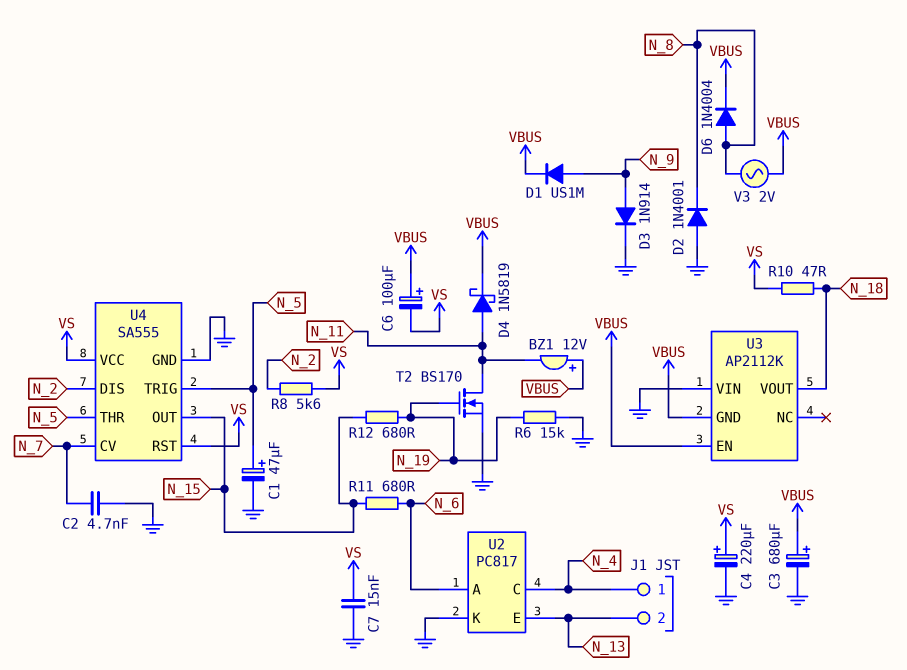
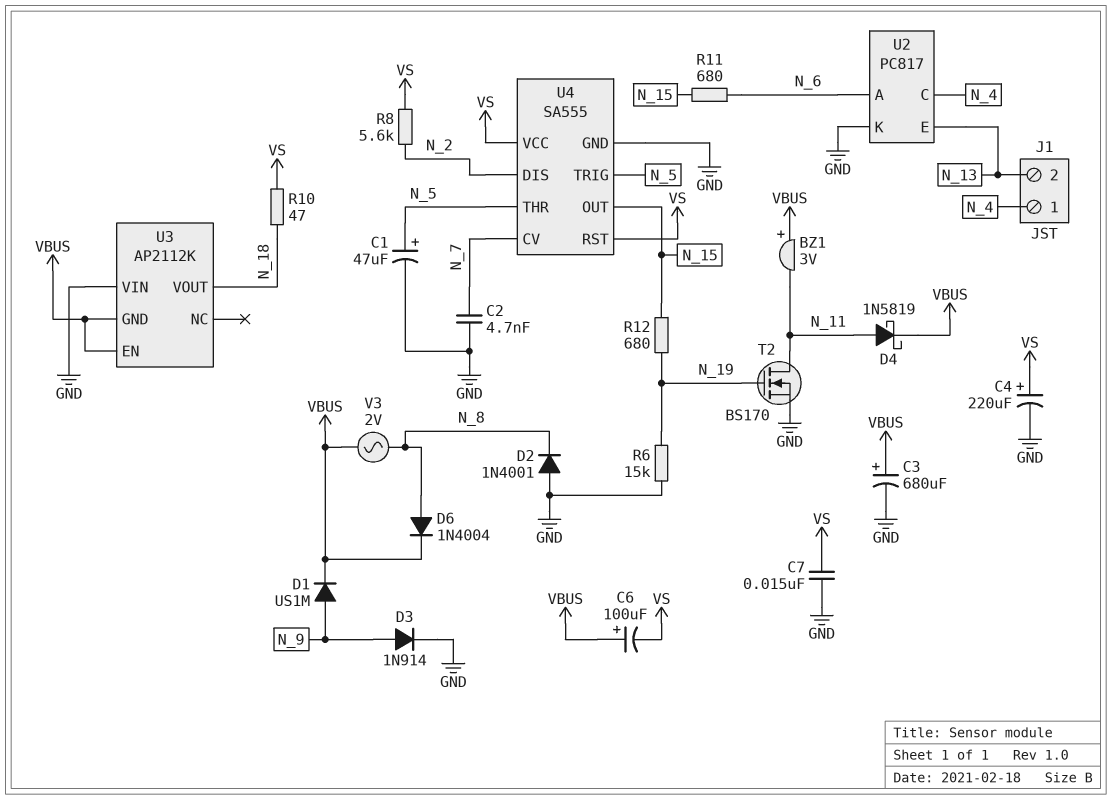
BZ1: buzzer 12V (plus VBUS, minus N_11) -> buzzer 3V (plus VBUS, minus N_11)

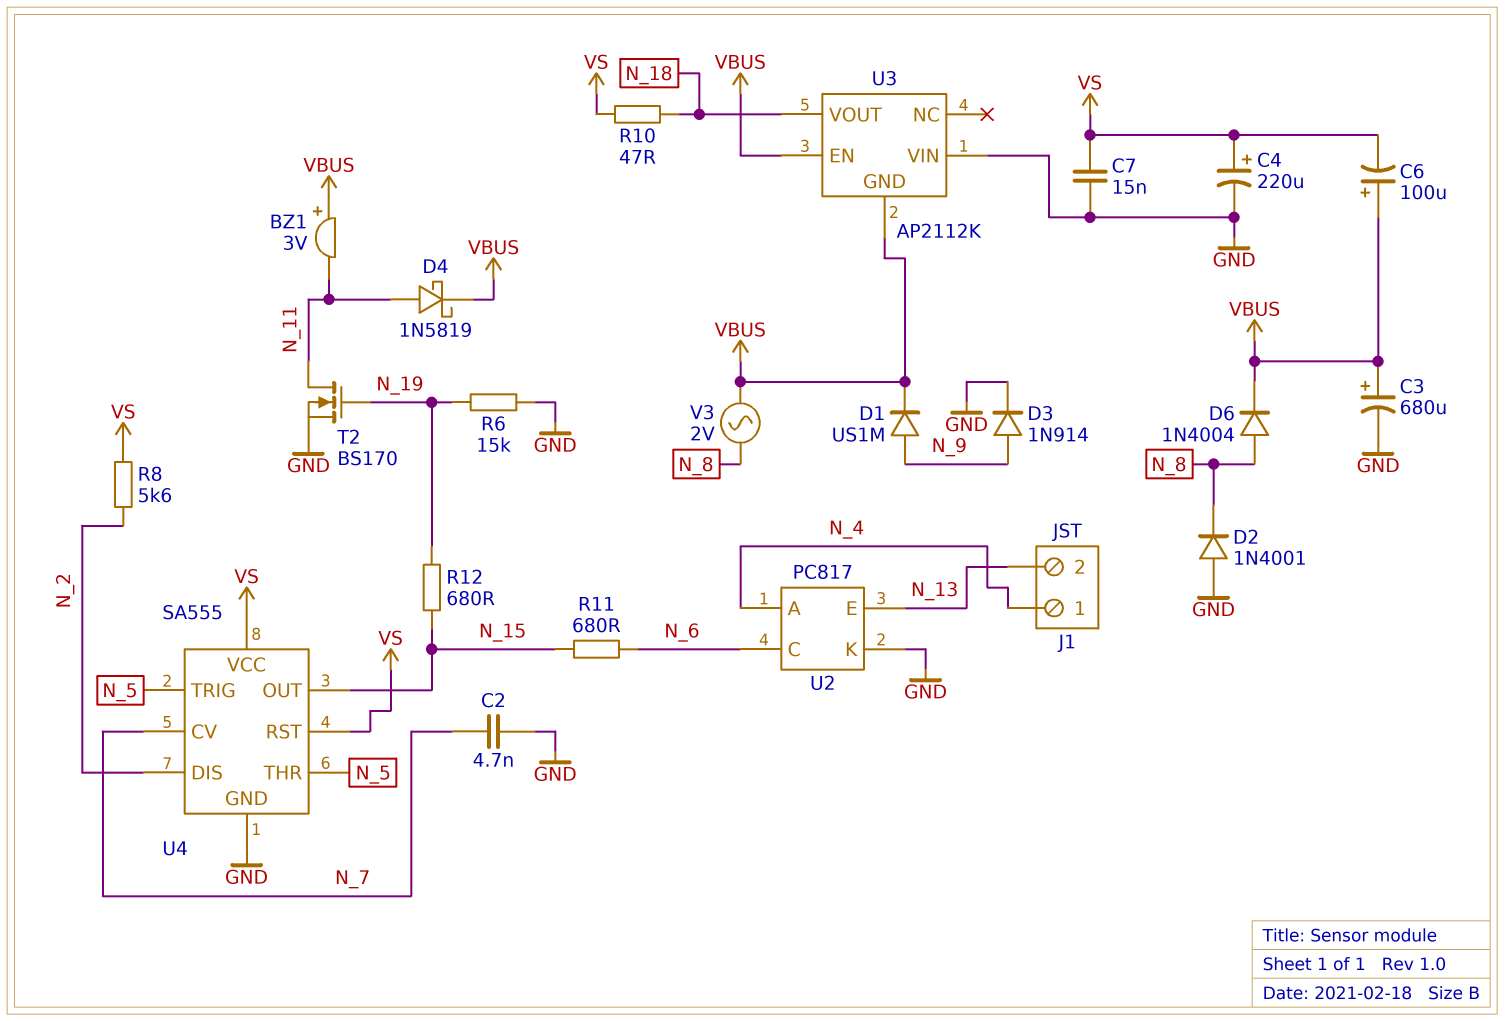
C1: 47uF (plus N_5, minus GND) -> none
U2 pin A: N_6 -> N_4
U2 pin C: N_4 -> N_6

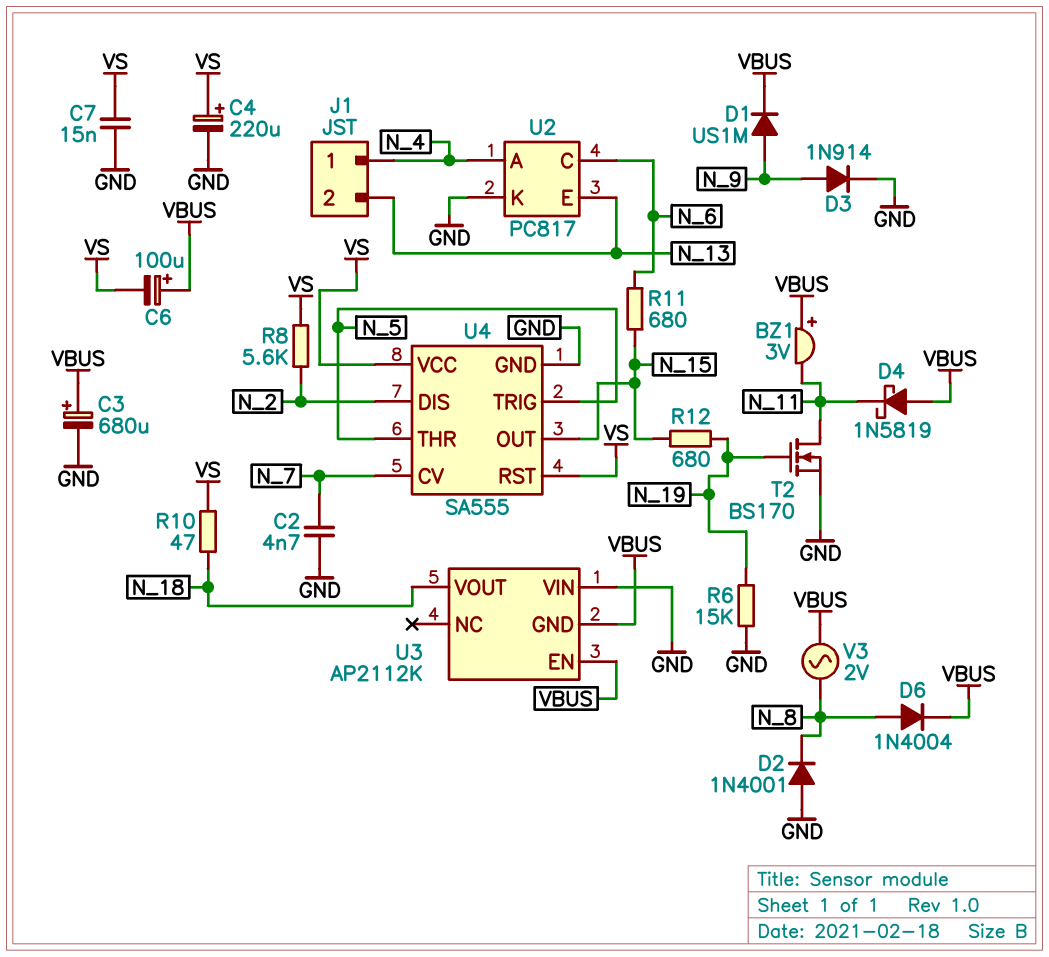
D4: schottky 1N5819 (A N_11, K VBUS) -> schottky 1N5819 (A VBUS, K N_11)

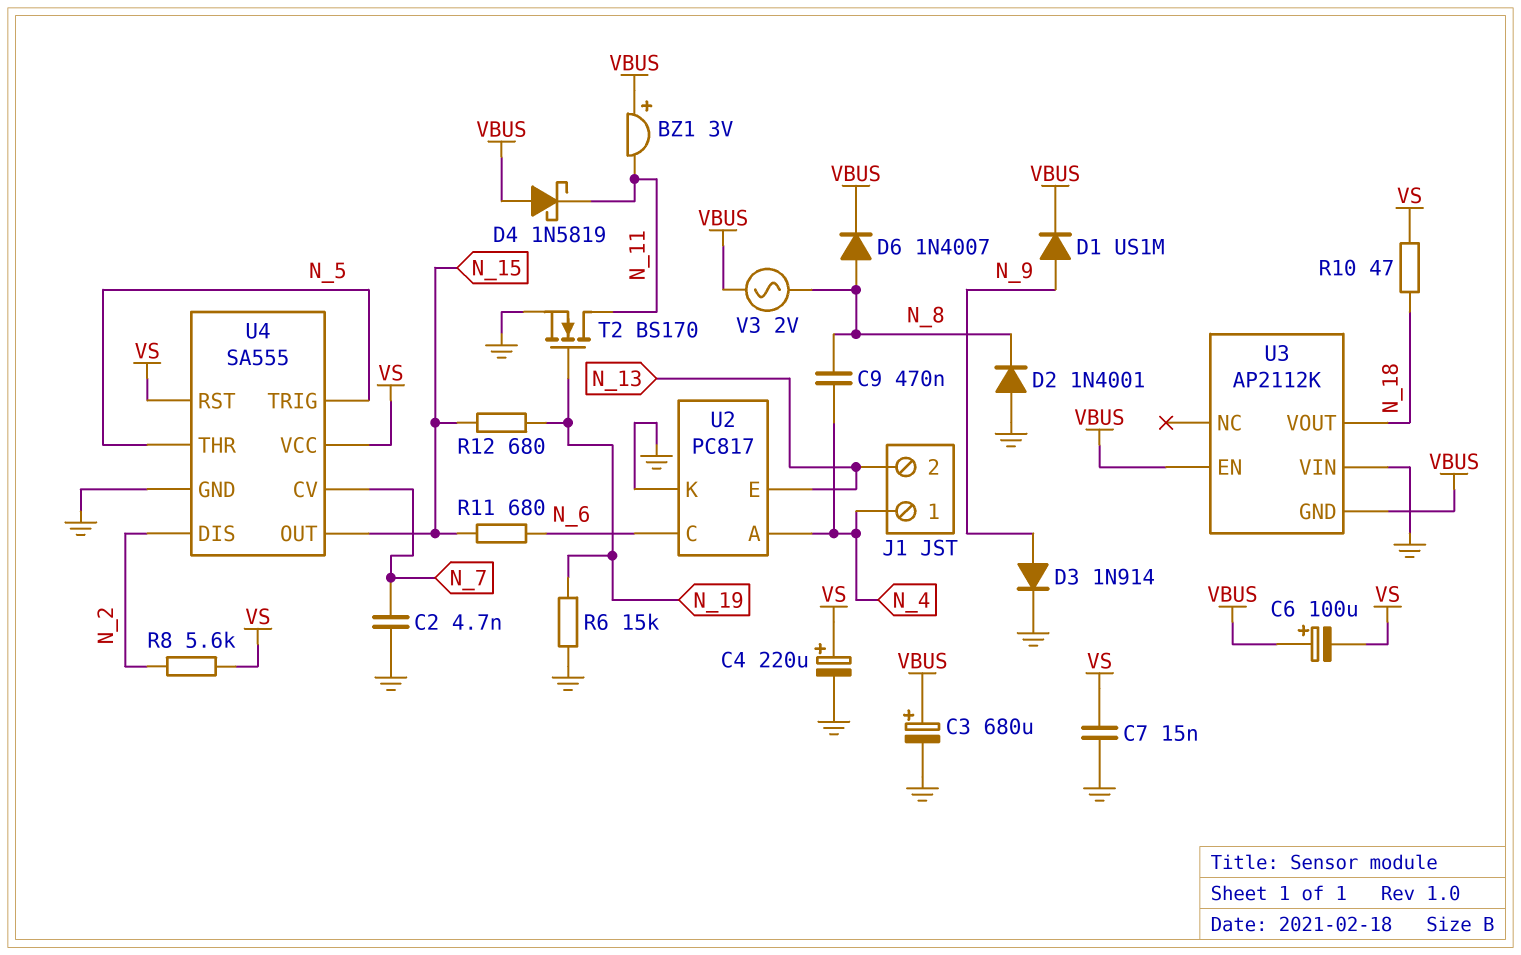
C9: none -> 470nF (N_4, N_8)
D6: diode 1N4004 (A N_8, K VBUS) -> diode 1N4007 (A N_8, K VBUS)

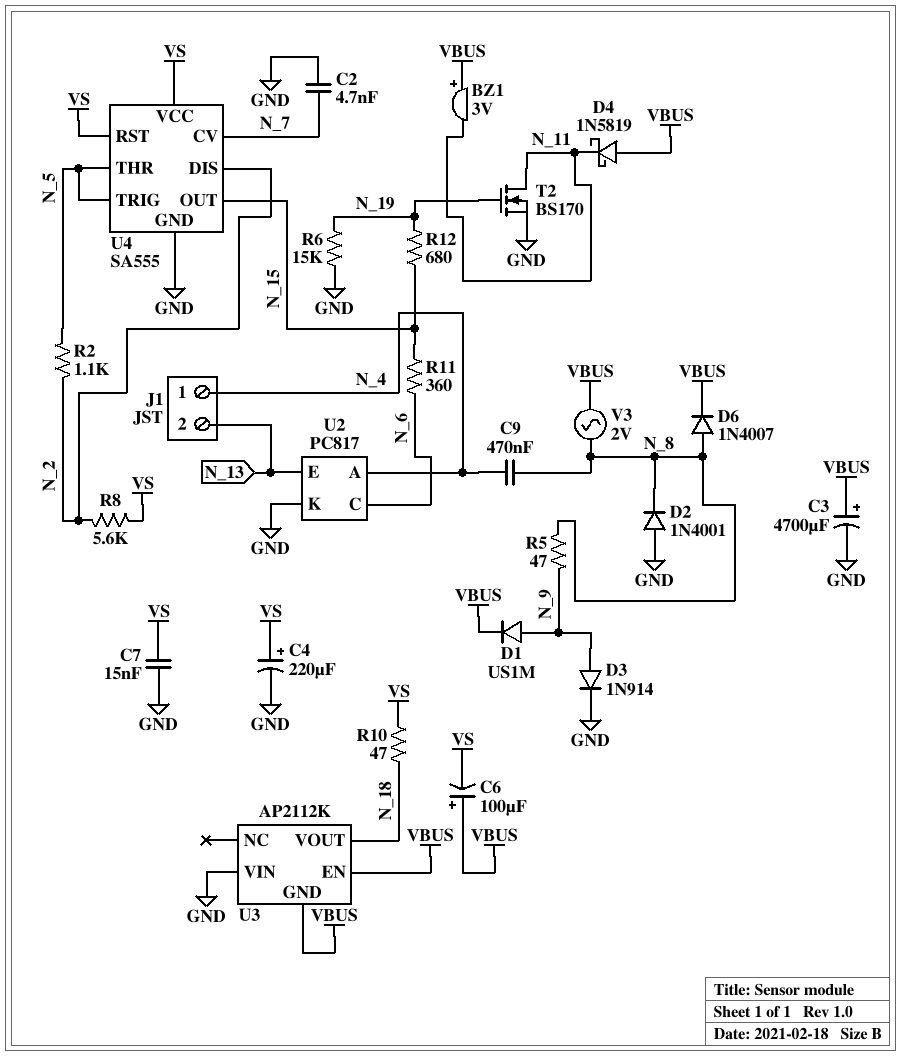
C3: 680uF (plus VBUS, minus GND) -> 4700uF (plus VBUS, minus GND)
R2: none -> 1.1k (N_2, N_5)
R5: none -> 47 (N_8, N_9)
R11: 680 (N_6, N_15) -> 360 (N_6, N_15)

